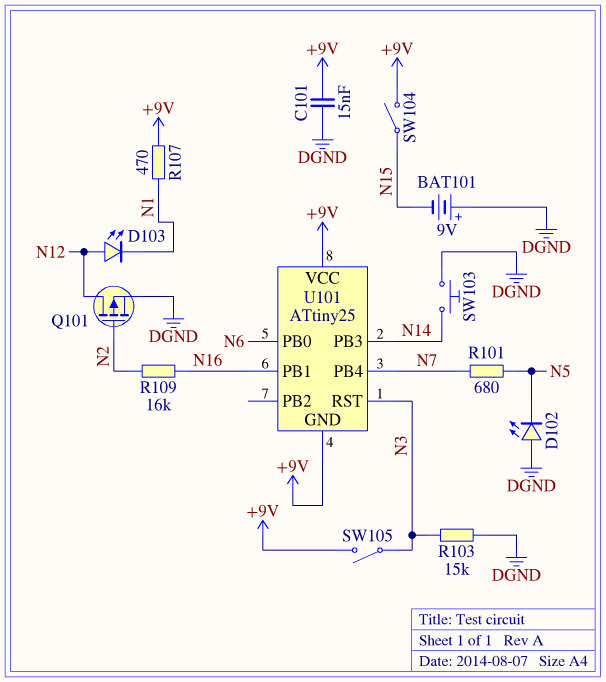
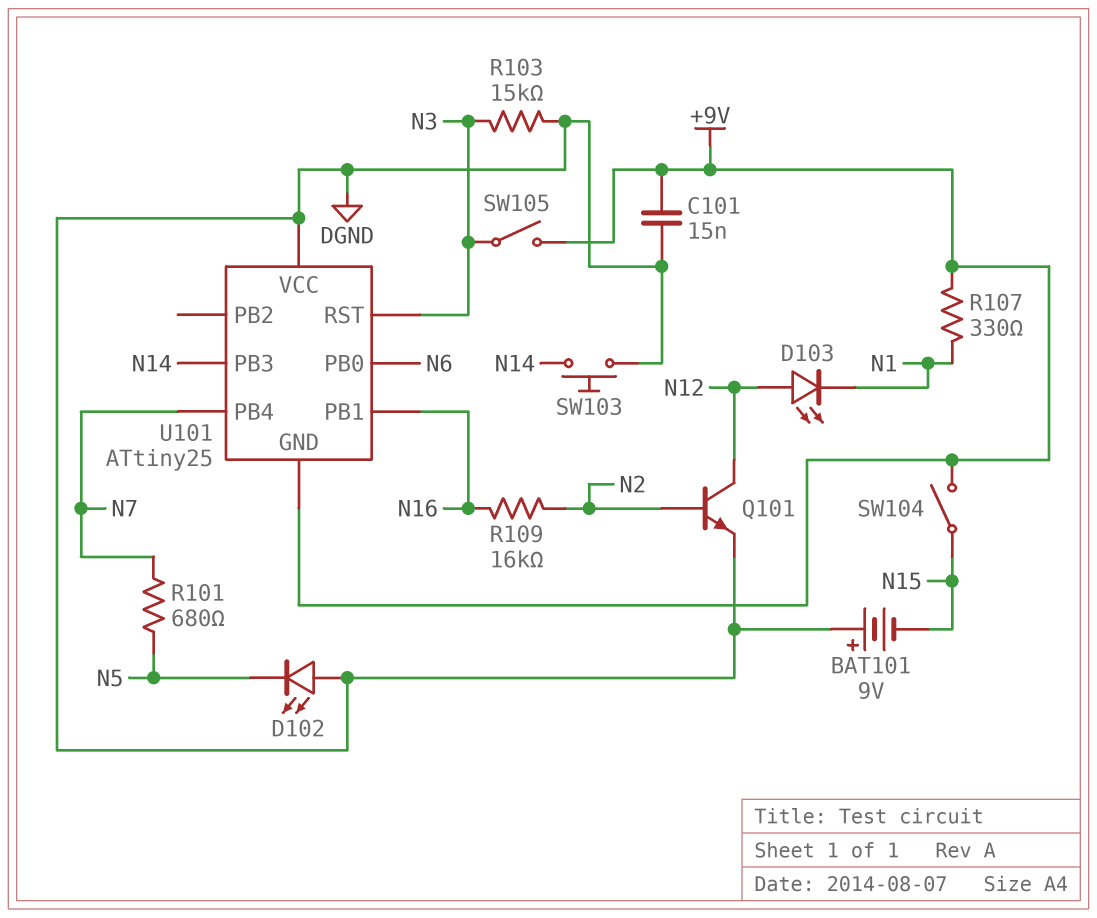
Q101: PMOS (G N2, D N12, S DGND) -> NPN (B N2, C N12, E DGND)
R107: 470 (+9V, N1) -> 330 (+9V, N1)
U101 pin VCC: +9V -> DGND

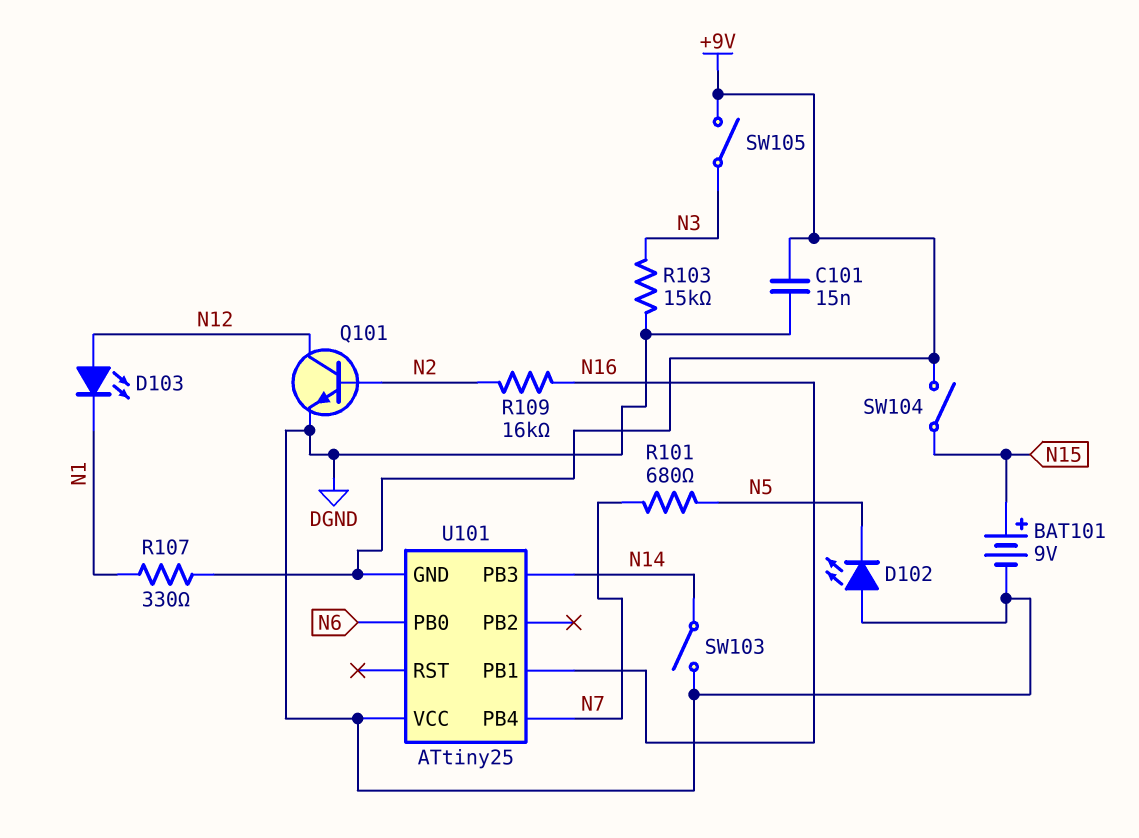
BAT101: 9V (plus DGND, minus N15) -> 9V (plus N15, minus DGND)
SW103: button (DGND, N14) -> switch (DGND, N14)
U101 pin RST: N3 -> none

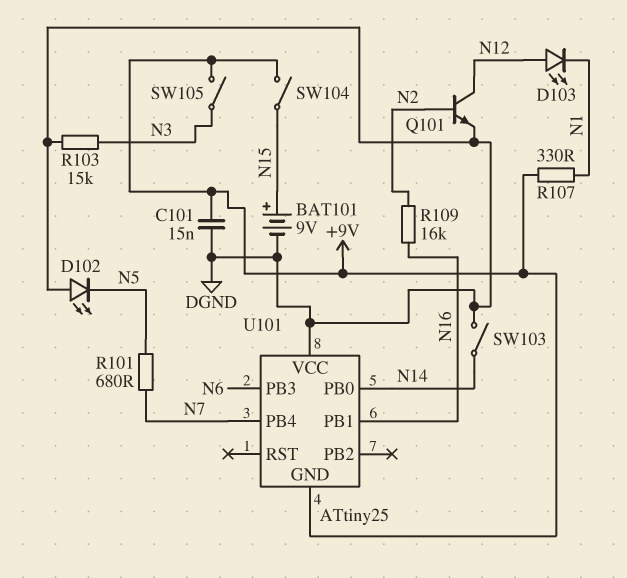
U101 pin PB0: N6 -> N14
U101 pin PB3: N14 -> N6

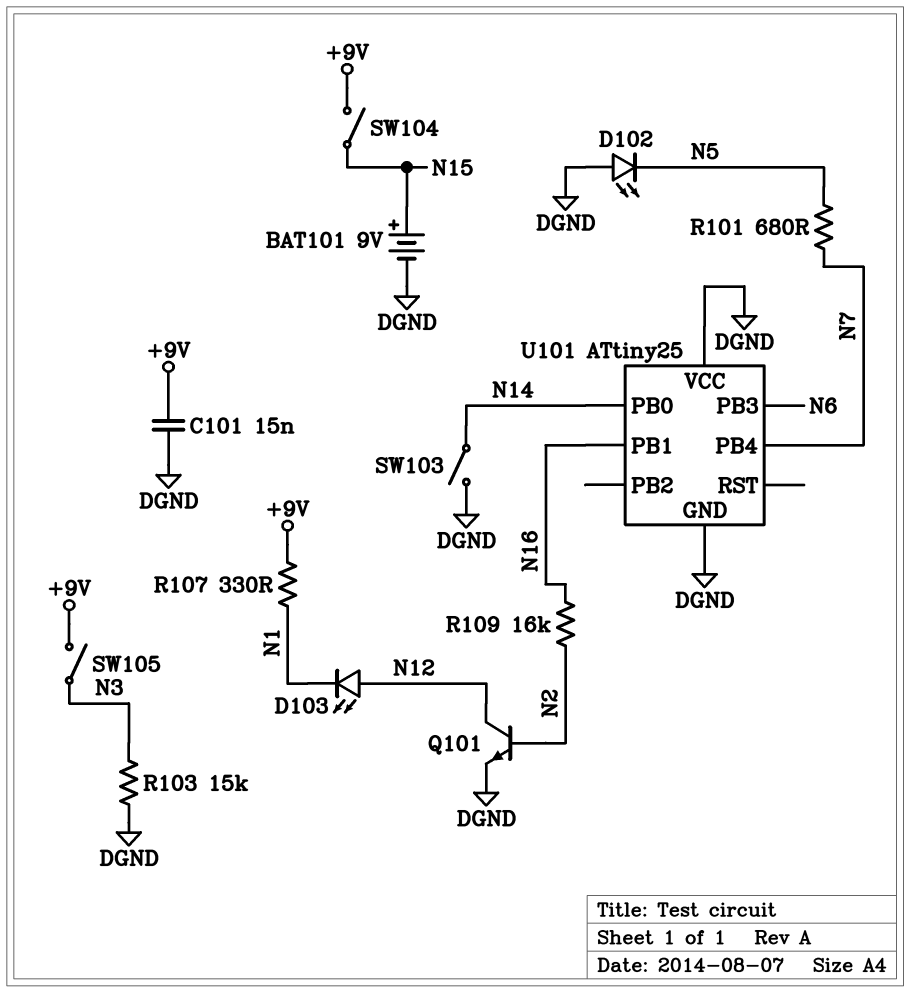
U101 pin GND: +9V -> DGND

